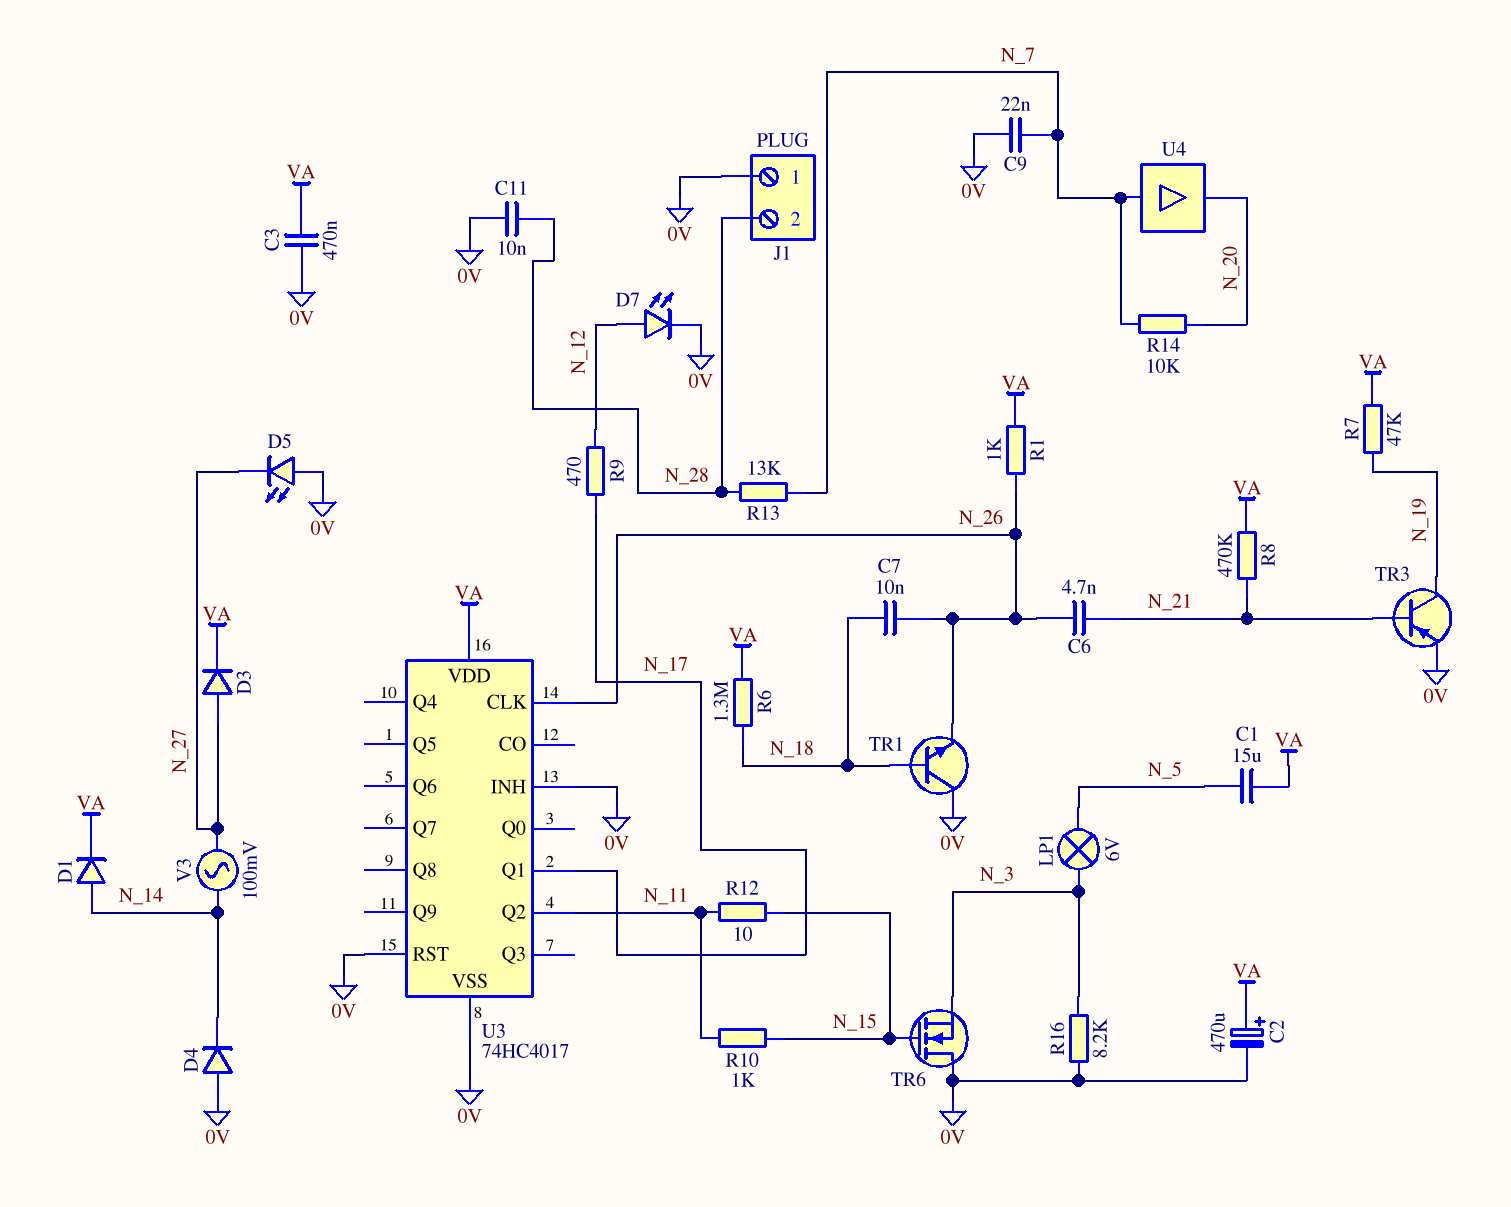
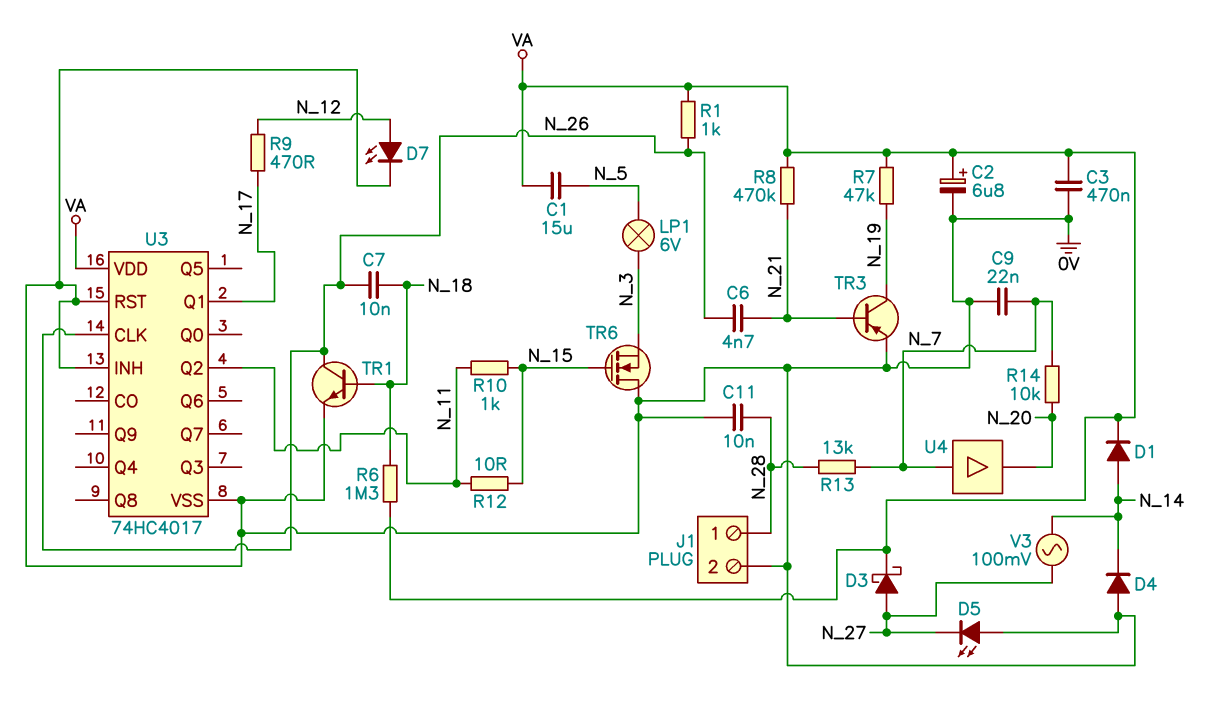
C2: 470uF (plus VA, minus 0V) -> 6.8uF (plus VA, minus 0V)
D3: diode (A N_27, K VA) -> schottky (A N_27, K VA)
J1 pin 1: 0V -> N_28
J1 pin 2: N_28 -> 0V
R16: 8.2k (0V, N_3) -> none
TR1: NPN (B N_18, C 0V, E N_26) -> NPN (B N_18, C N_26, E 0V)

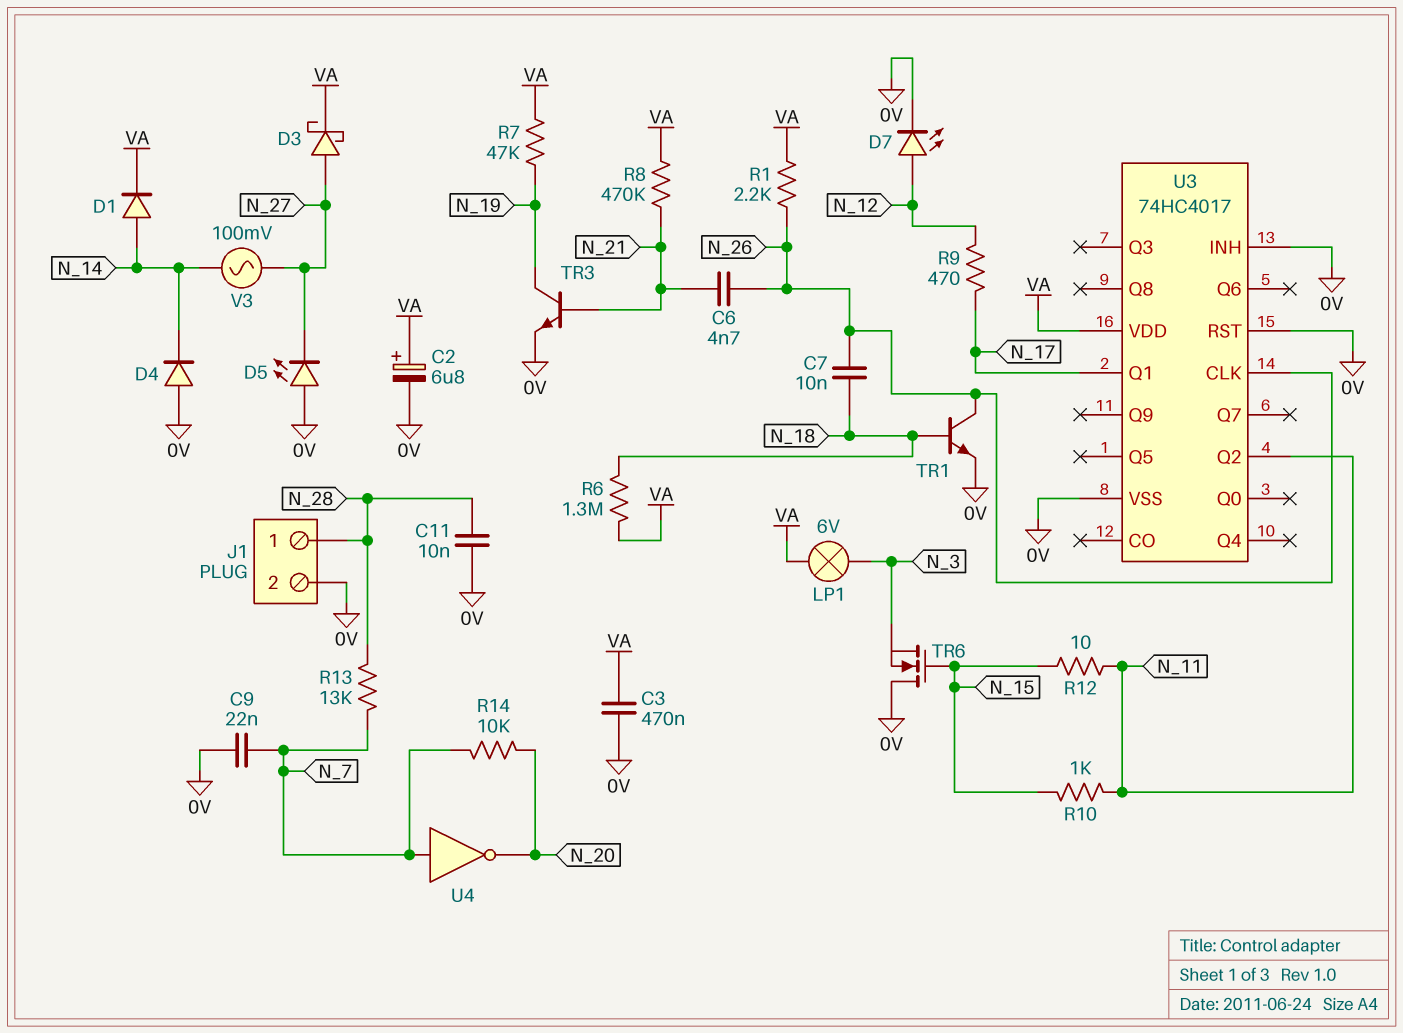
C1: 15uF (N_5, VA) -> none
LP1: lamp 6V (N_3, N_5) -> lamp 6V (N_3, VA)
R1: 1k (N_26, VA) -> 2.2k (N_26, VA)
TR3: PNP (B N_21, C N_19, E 0V) -> NPN (B N_21, C N_19, E 0V)
U4: buffer (in N_7, out N_20) -> NOT (in N_7, out N_20)

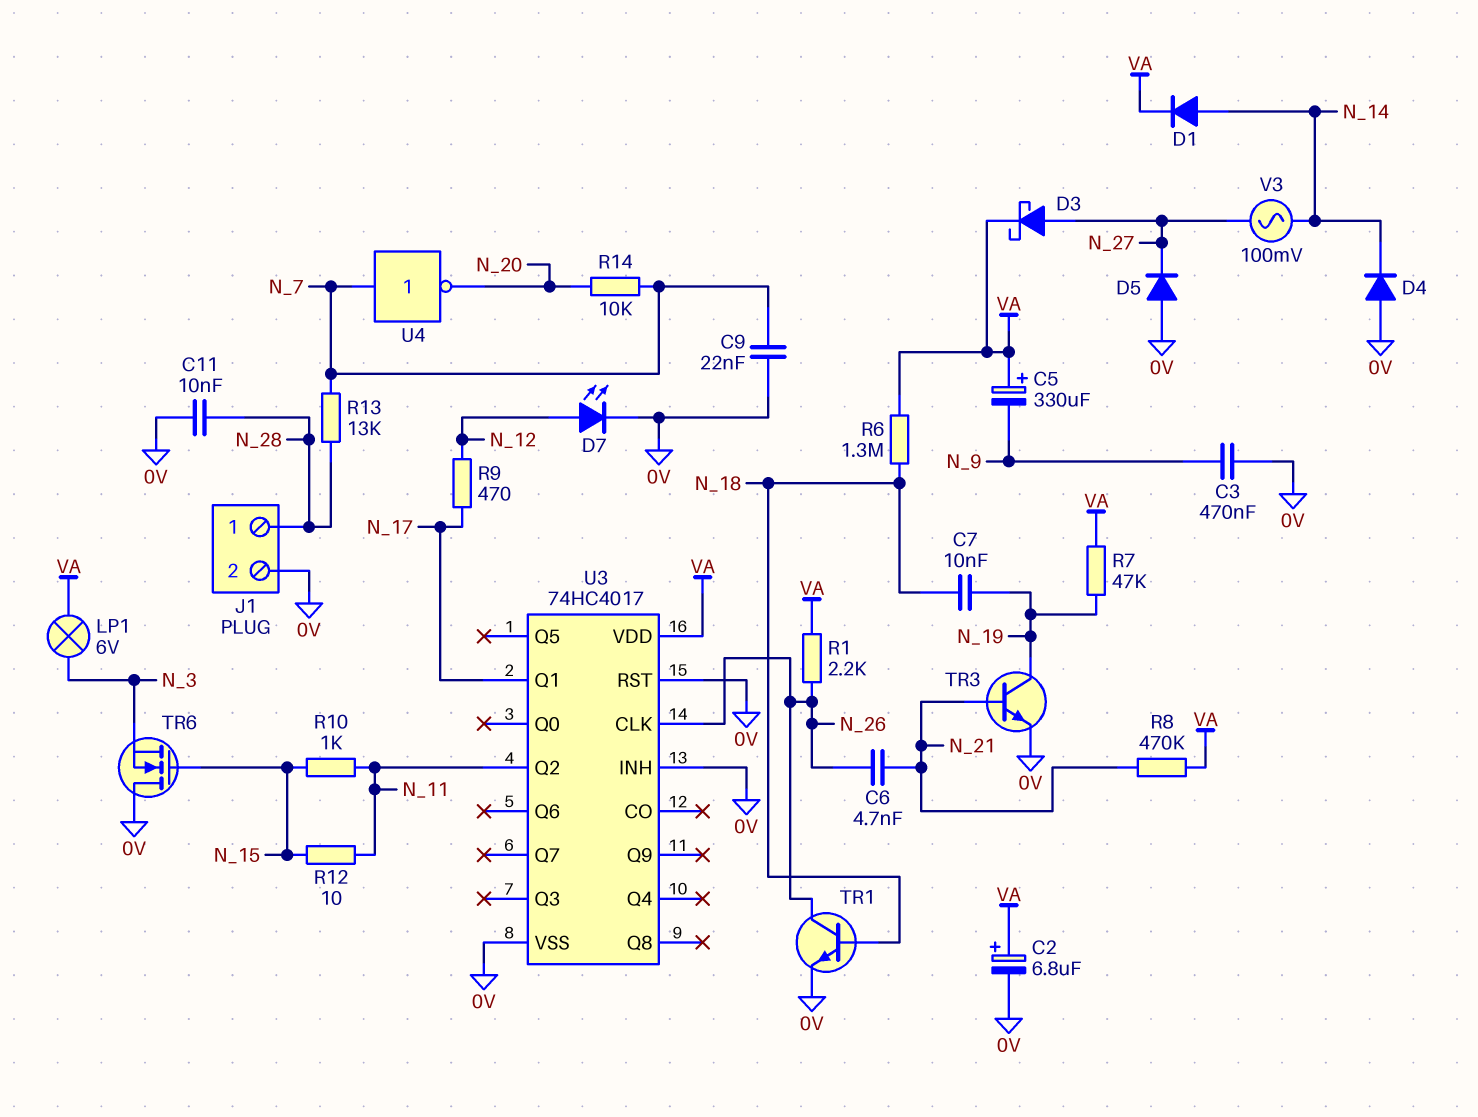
C3: 470nF (0V, VA) -> 470nF (0V, N_9)
C5: none -> 330uF (plus VA, minus N_9)
C7: 10nF (N_18, N_26) -> 10nF (N_18, N_19)
D5: LED (A 0V, K N_27) -> diode (A 0V, K N_27)

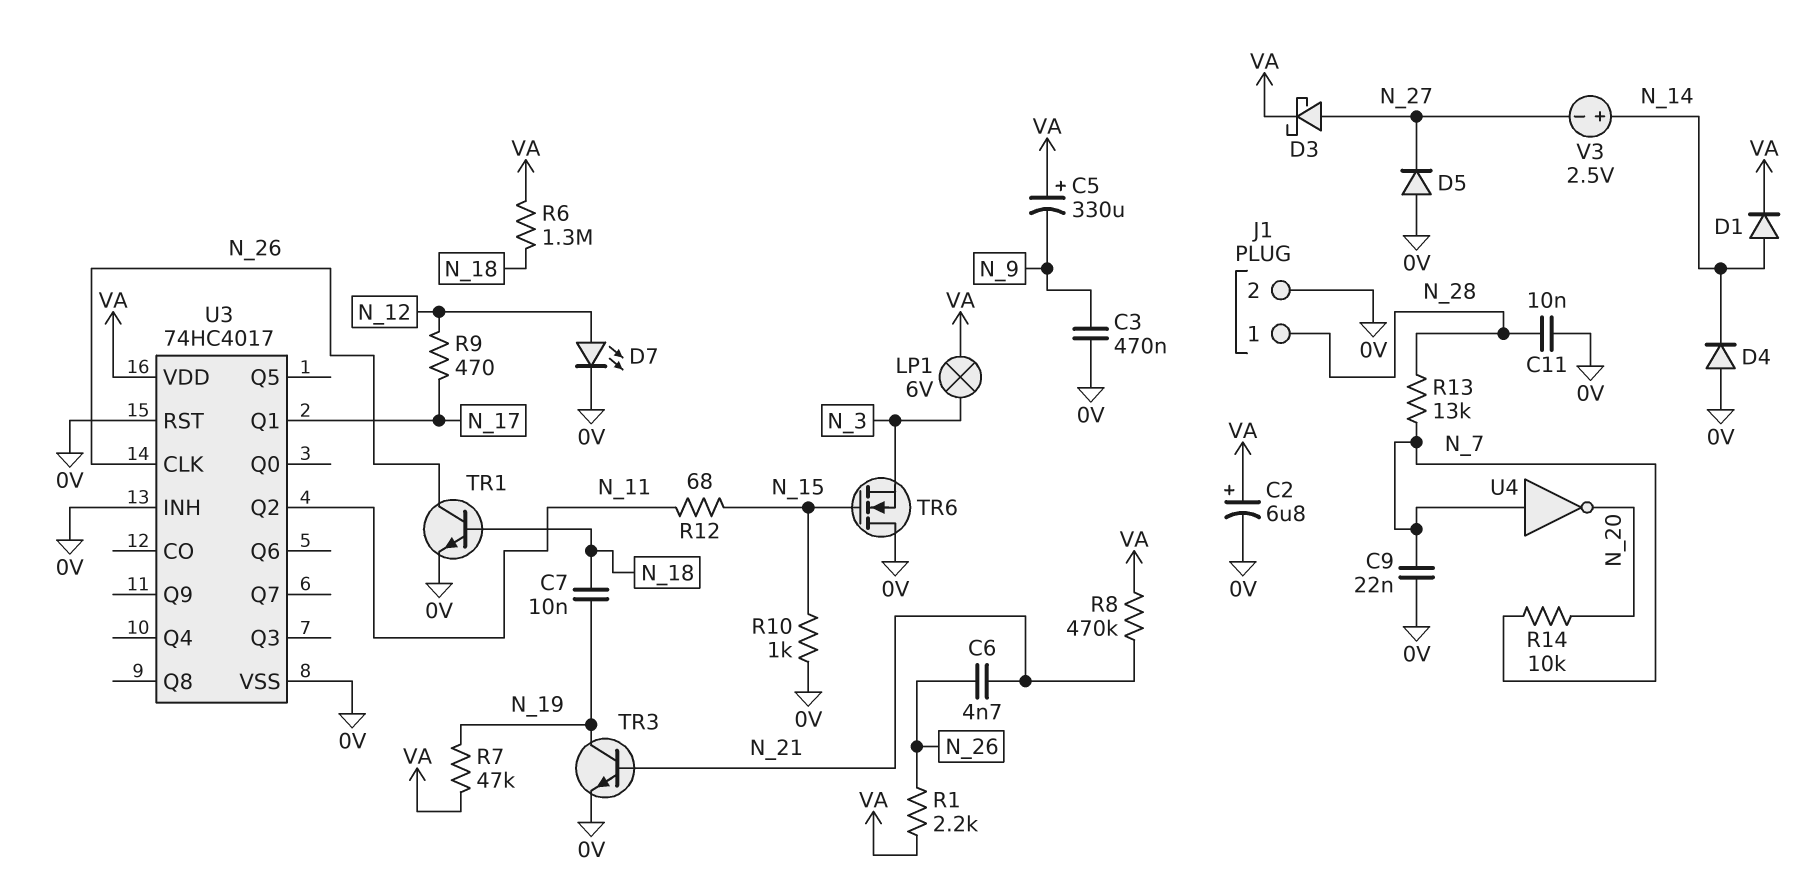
R10: 1k (N_11, N_15) -> 1k (0V, N_15)
R12: 10 (N_11, N_15) -> 68 (N_11, N_15)
V3: AC 100mV (N_14, N_27) -> 2.5V (plus N_14, minus N_27)

